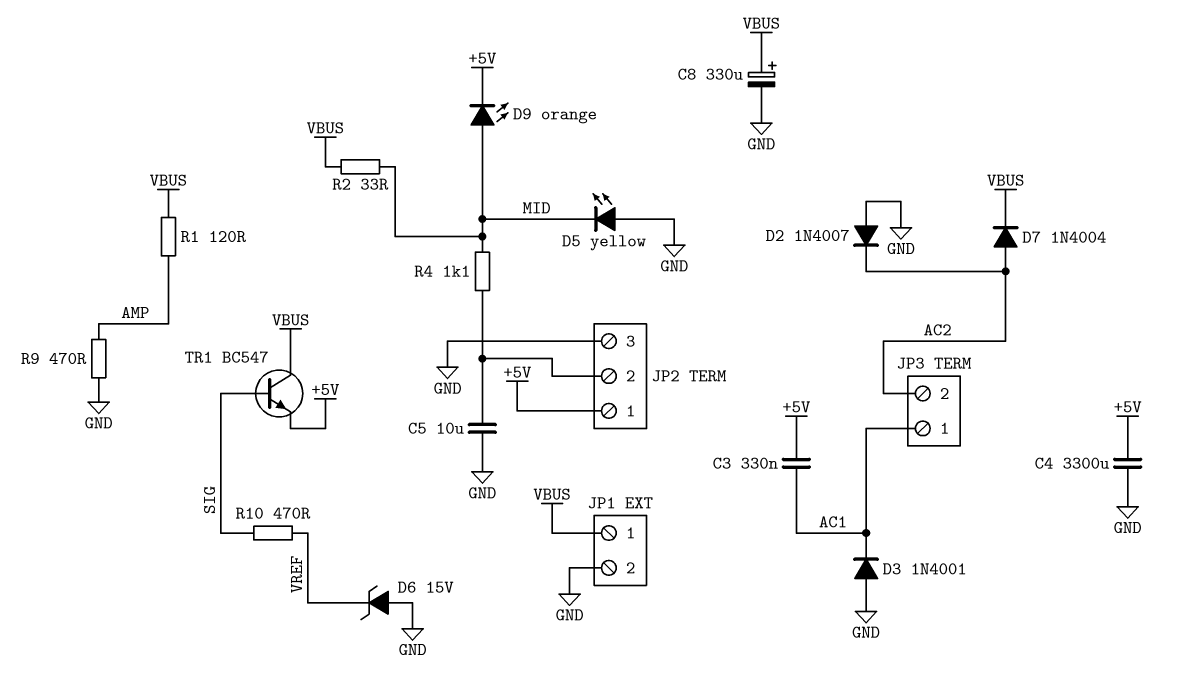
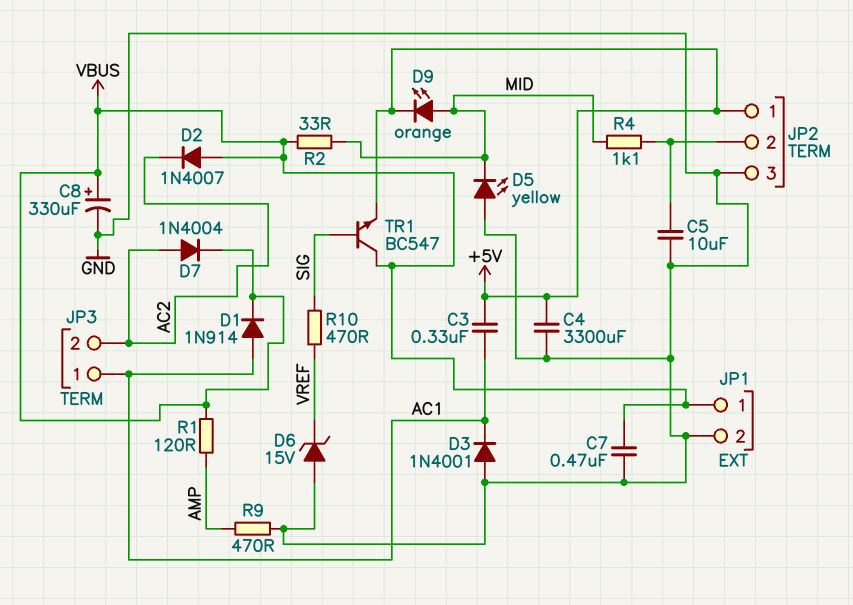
C7: none -> 470nF (GND, VBUS)
D1: none -> diode 1N914 (A AC1, K VBUS)
D2: diode 1N4007 (A GND, K AC2) -> diode 1N4007 (A VBUS, K AC2)

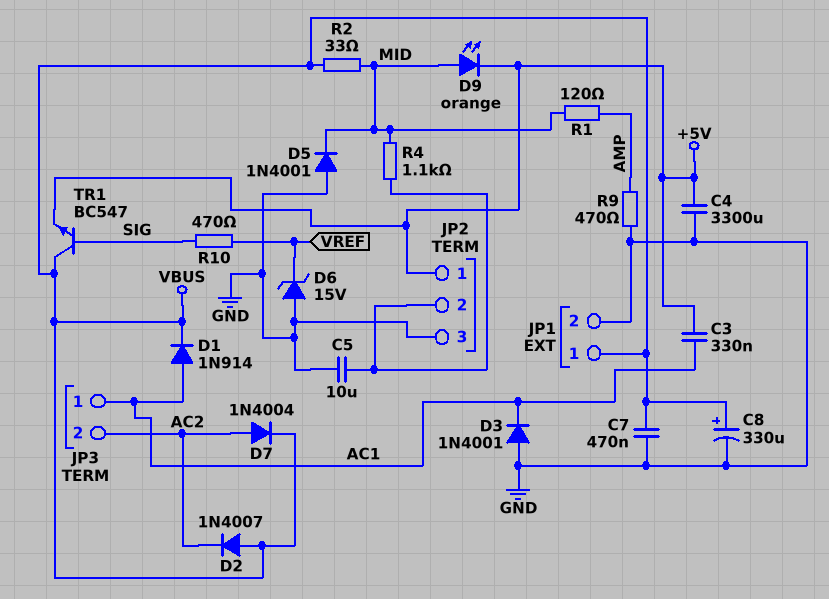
D5: LED yellow (A GND, K MID) -> diode 1N4001 (A GND, K MID)
R1: 120 (AMP, VBUS) -> 120 (AMP, MID)

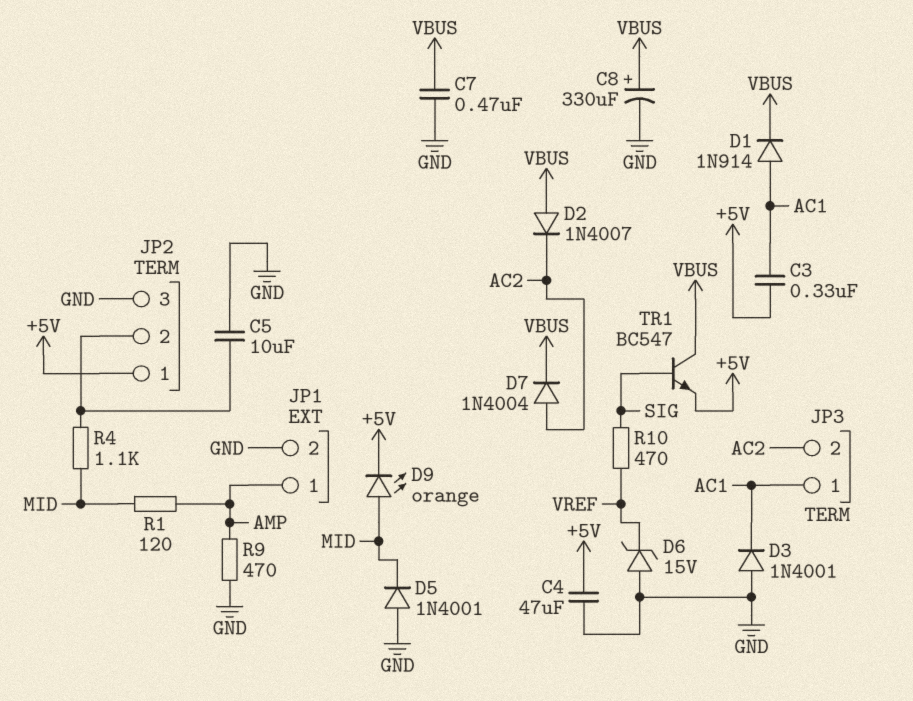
C4: 3300uF (+5V, GND) -> 47uF (+5V, GND)
JP1 pin 1: VBUS -> AMP
R2: 33 (MID, VBUS) -> none

